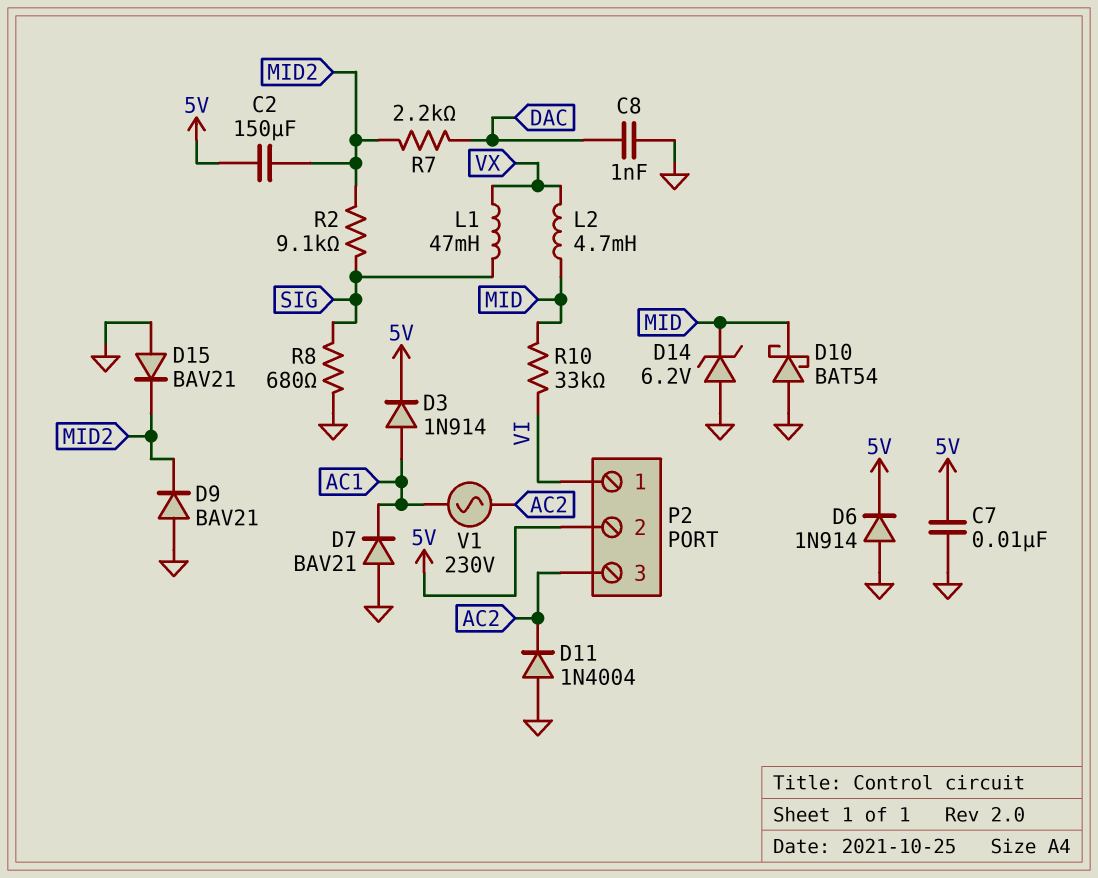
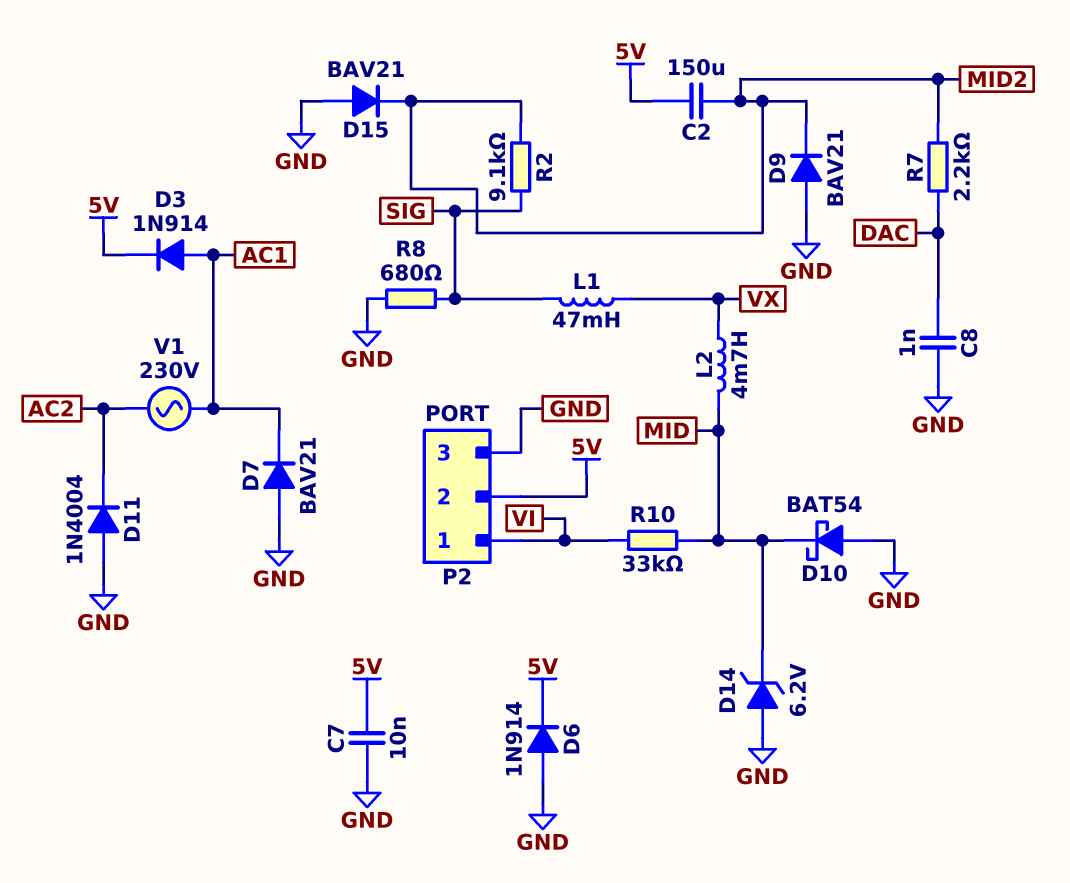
P2 pin 3: AC2 -> GND

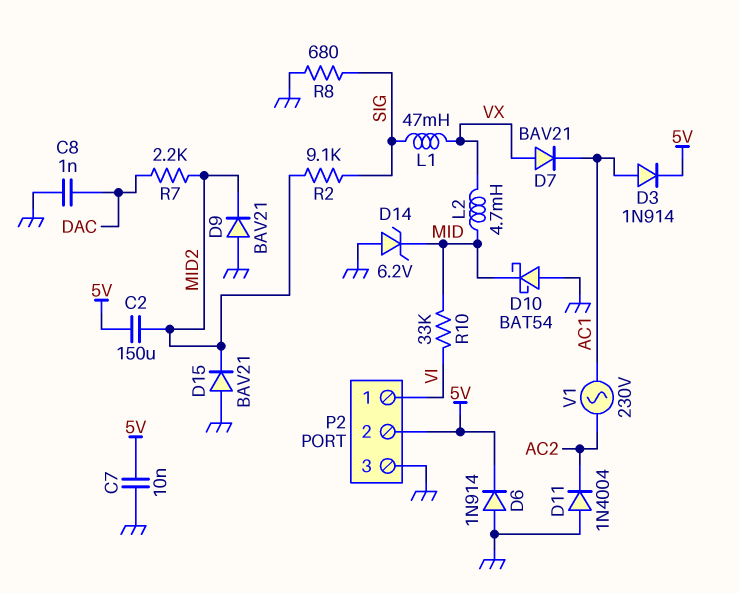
D7: diode BAV21 (A GND, K AC1) -> diode BAV21 (A VX, K AC1)

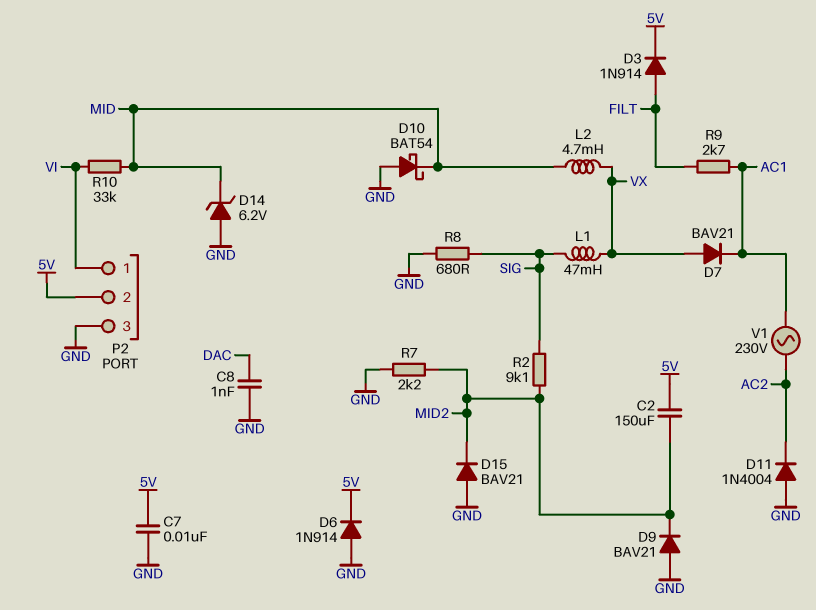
D3: diode 1N914 (A AC1, K 5V) -> diode 1N914 (A FILT, K 5V)
R7: 2.2k (DAC, MID2) -> 2.2k (GND, MID2)
R9: none -> 2.7k (AC1, FILT)

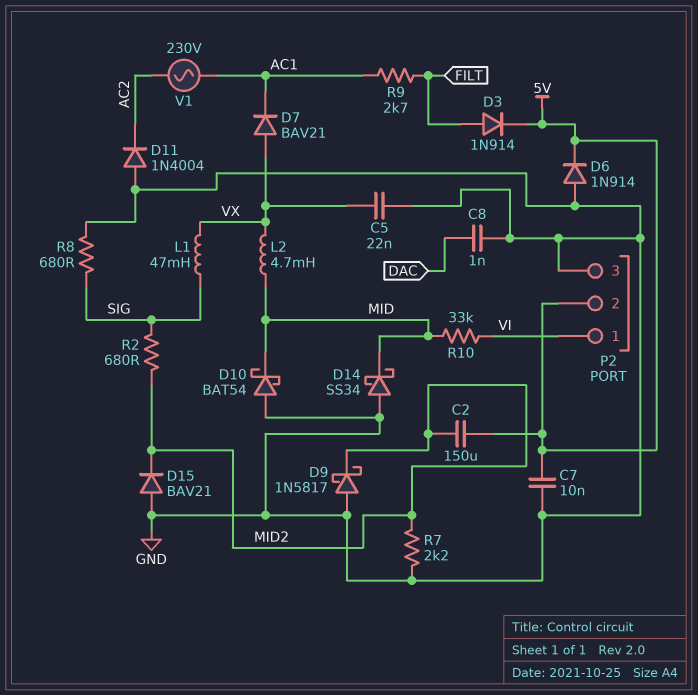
C5: none -> 22nF (GND, VX)
D9: diode BAV21 (A GND, K MID2) -> schottky 1N5817 (A GND, K MID2)
D14: zener 6.2V (A GND, K MID) -> schottky SS34 (A GND, K MID)
R2: 9.1k (MID2, SIG) -> 680 (MID2, SIG)

